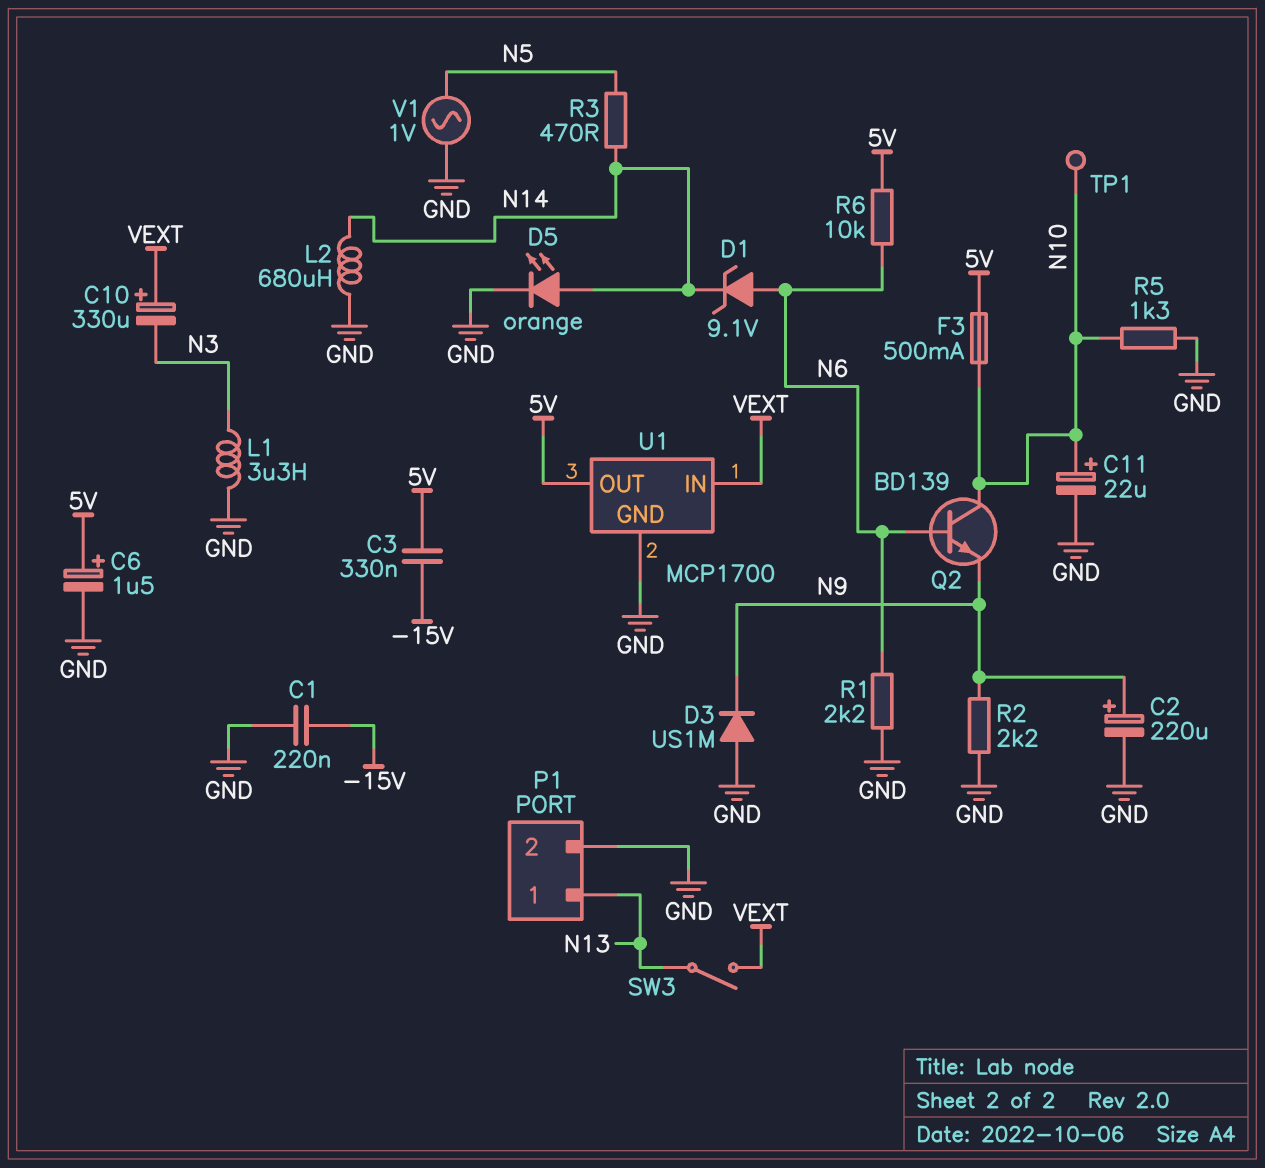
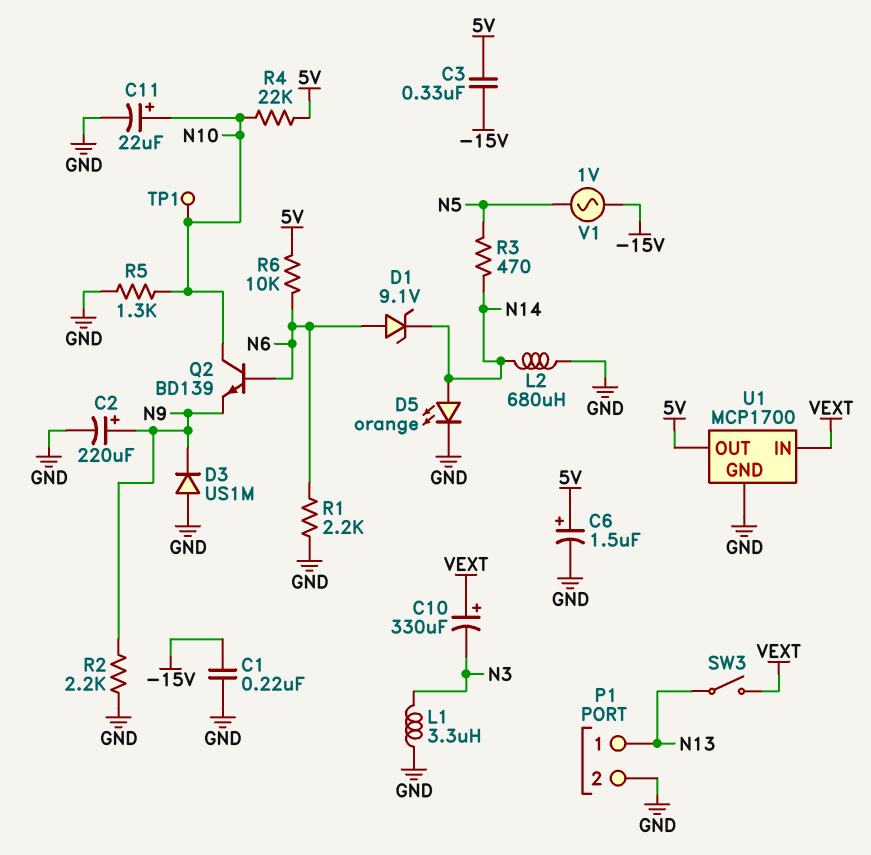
F3: 500mA (5V, N10) -> none
R4: none -> 22k (5V, N10)
V1: AC 1V (GND, N5) -> AC 1V (-15V, N5)

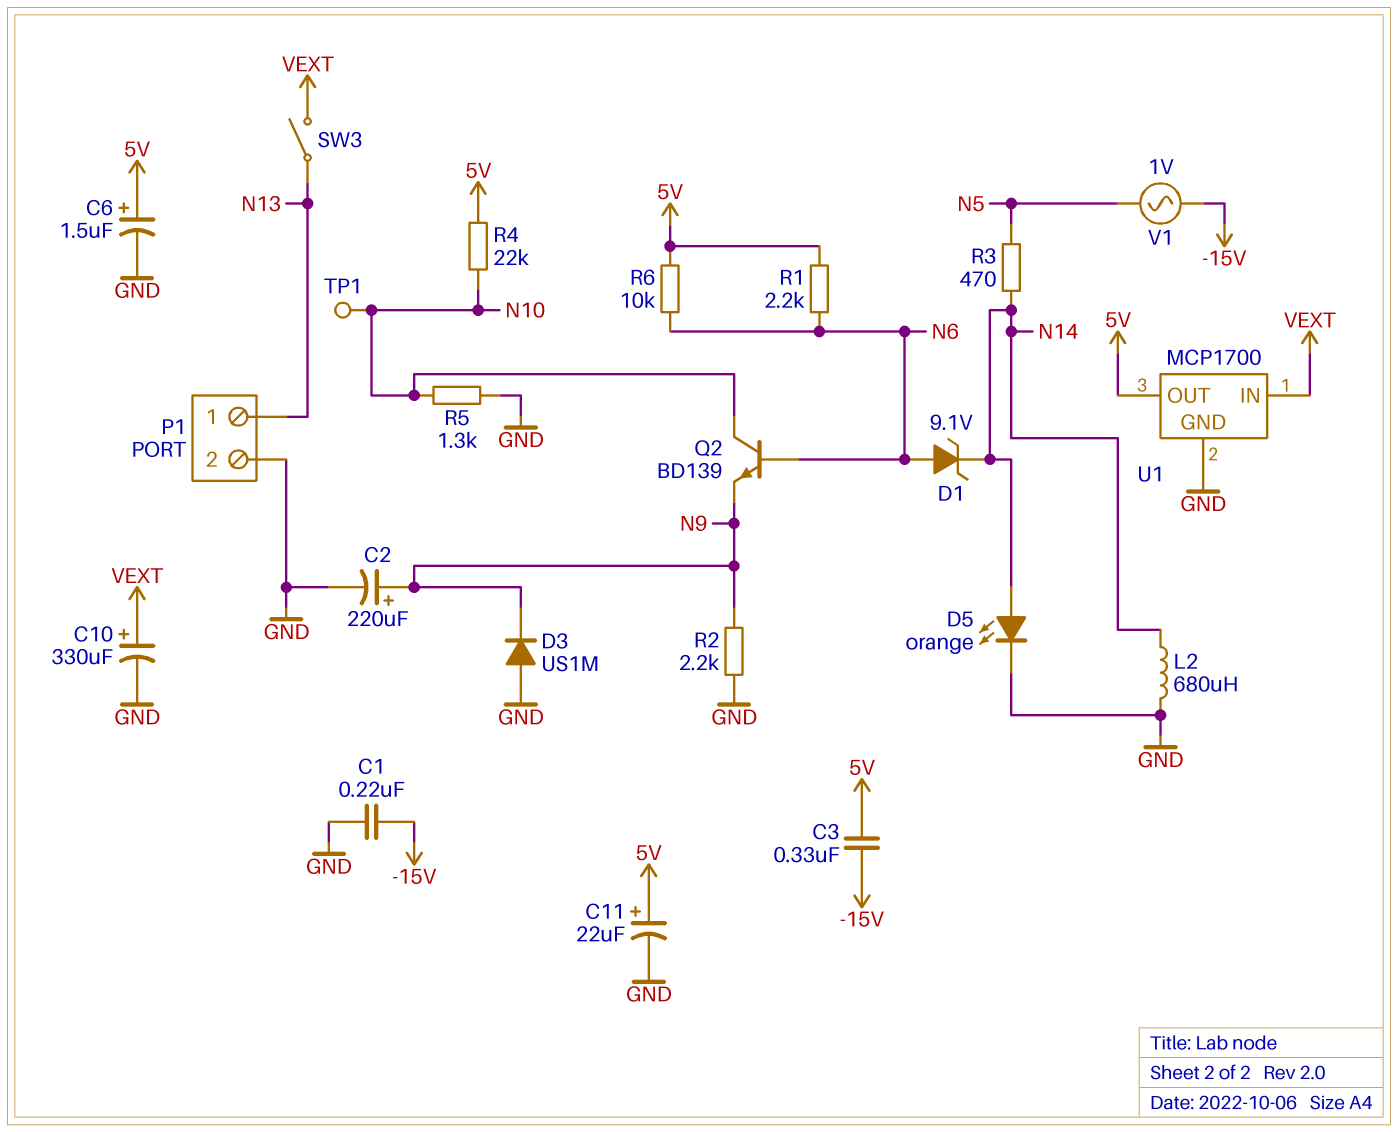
C10: 330uF (plus VEXT, minus N3) -> 330uF (plus VEXT, minus GND)
C11: 22uF (plus N10, minus GND) -> 22uF (plus 5V, minus GND)
L1: 3.3uH (GND, N3) -> none
R1: 2.2k (GND, N6) -> 2.2k (5V, N6)

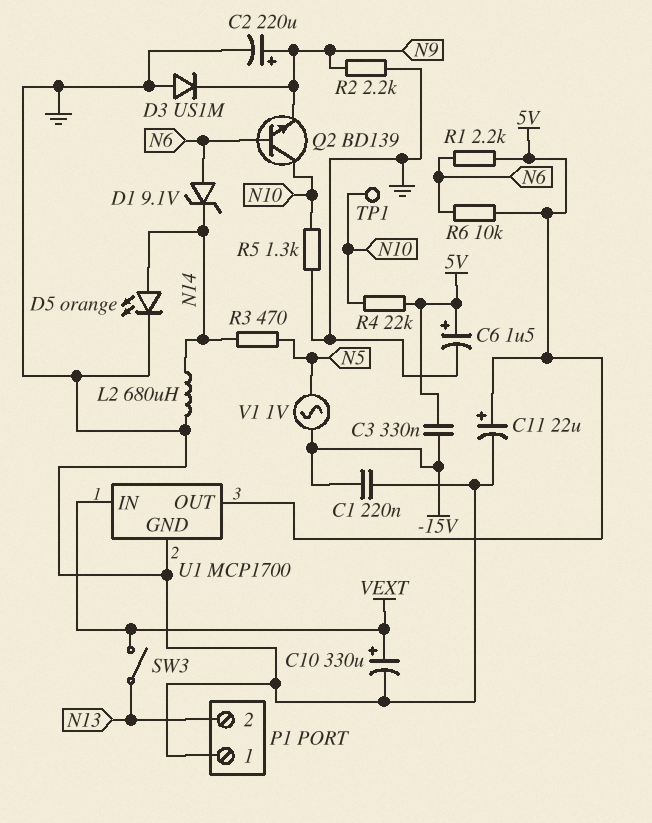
P1 pin 1: N13 -> GND
P1 pin 2: GND -> N13

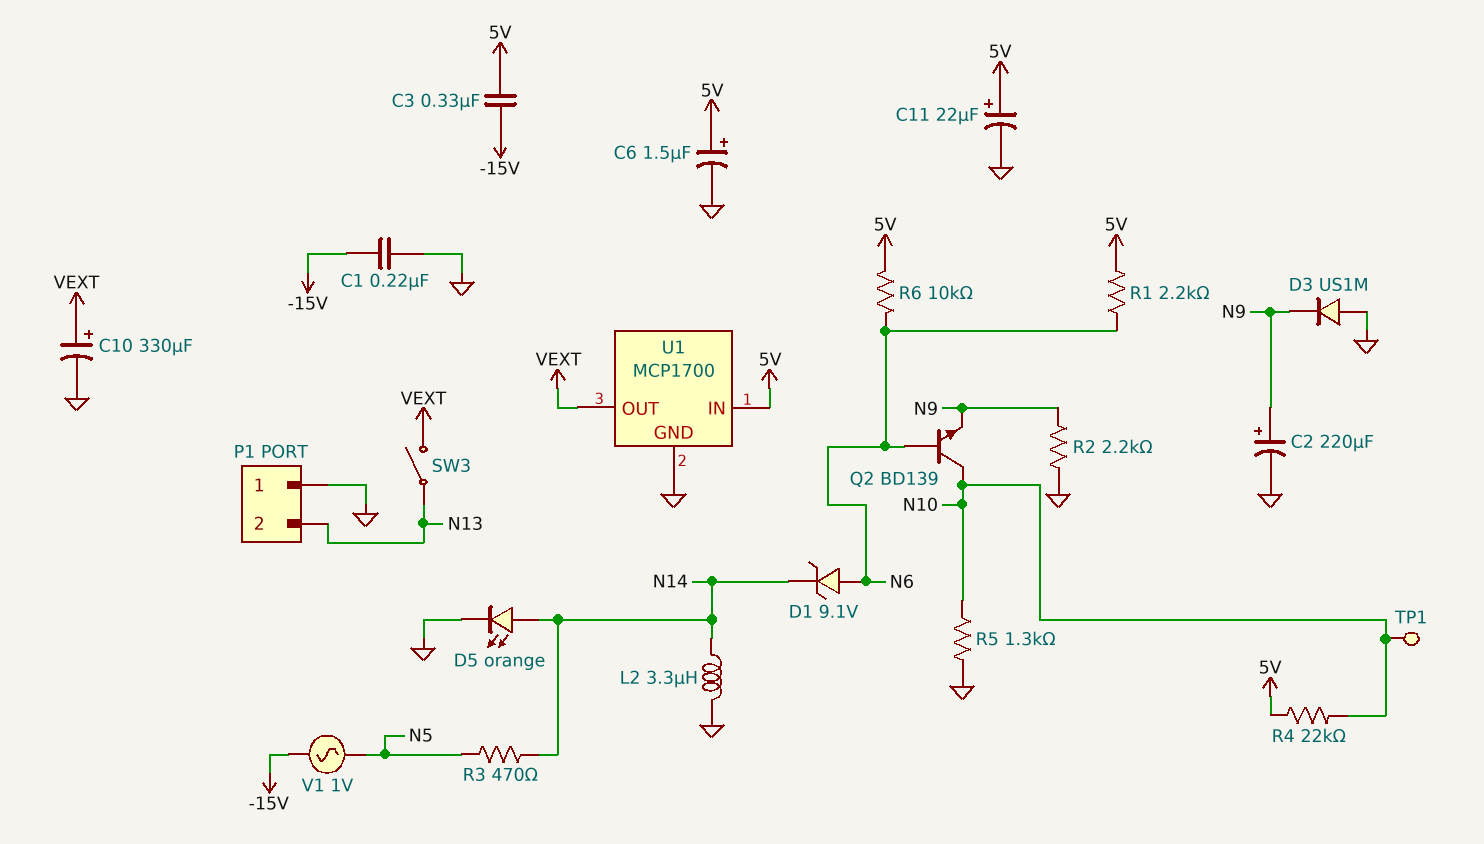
L2: 680uH (GND, N14) -> 3.3uH (GND, N14)
U1 pin IN: VEXT -> 5V
U1 pin OUT: 5V -> VEXT

